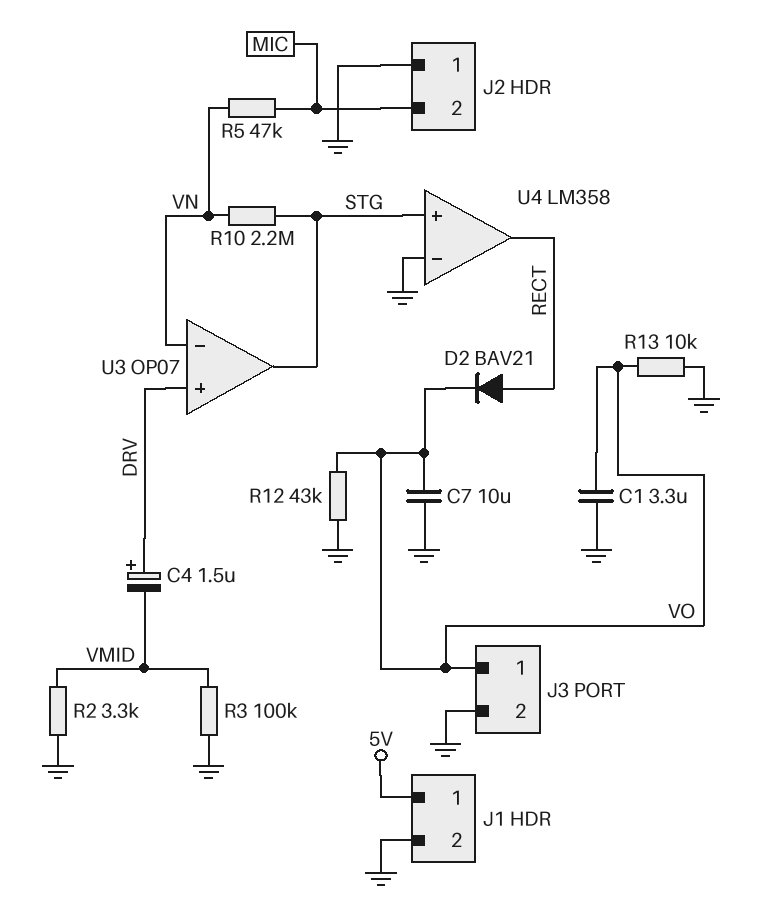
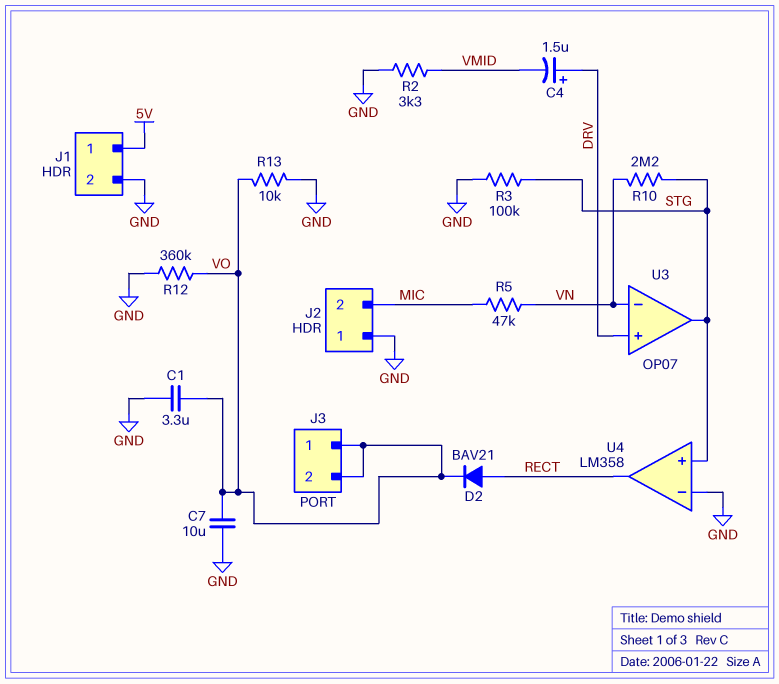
J3 pin 2: GND -> VO
R3: 100k (GND, VMID) -> 100k (GND, STG)
R12: 43k (GND, VO) -> 360k (GND, VO)

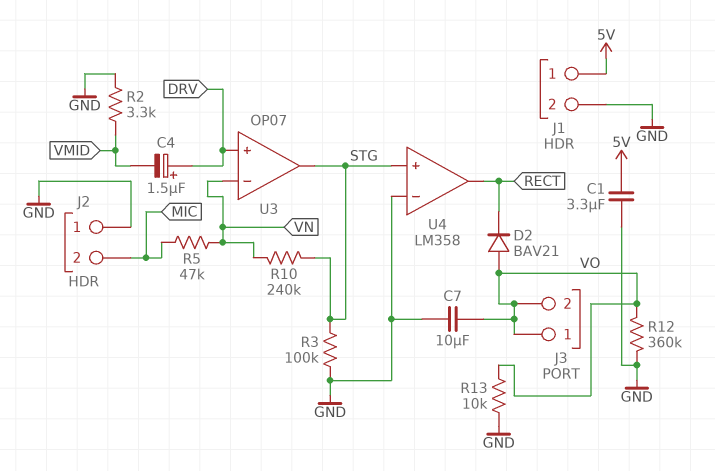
C1: 3.3uF (GND, VO) -> 3.3uF (5V, GND)
D2: diode BAV21 (A RECT, K VO) -> diode BAV21 (A VO, K RECT)
R10: 2.2M (STG, VN) -> 240k (STG, VN)

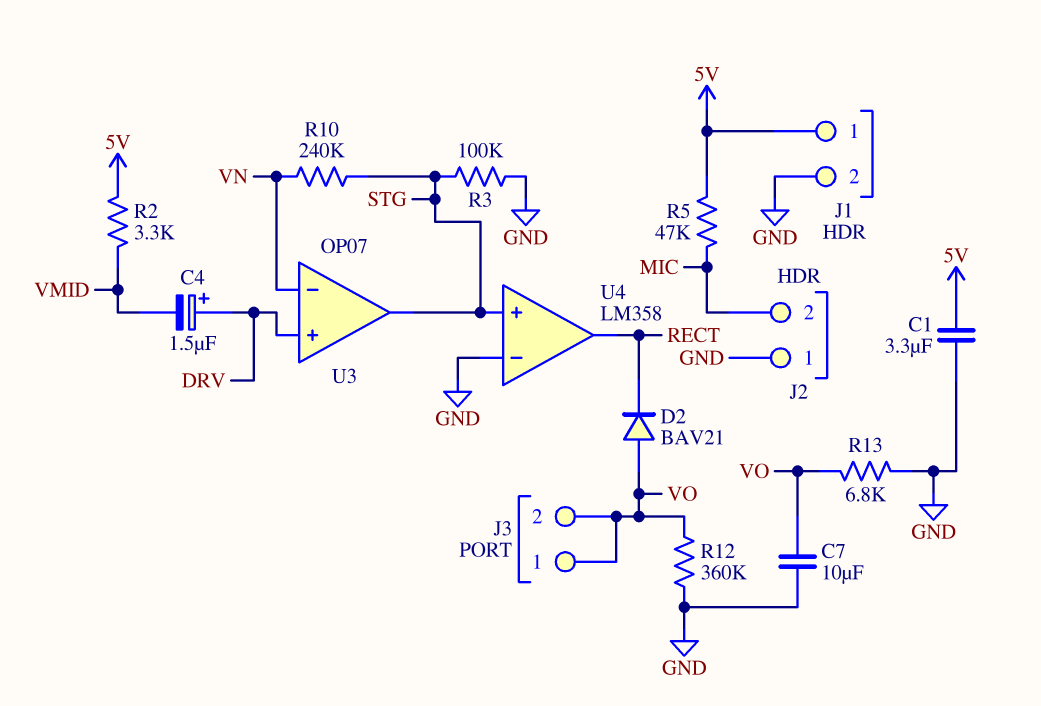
R2: 3.3k (GND, VMID) -> 3.3k (5V, VMID)
R5: 47k (MIC, VN) -> 47k (5V, MIC)
R13: 10k (GND, VO) -> 6.8k (GND, VO)

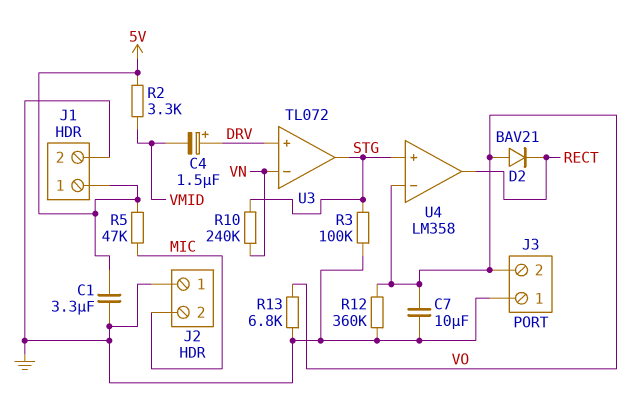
J3 pin 1: VO -> GND
U3: OP07 -> TL072
U4 pin in-: GND -> VO

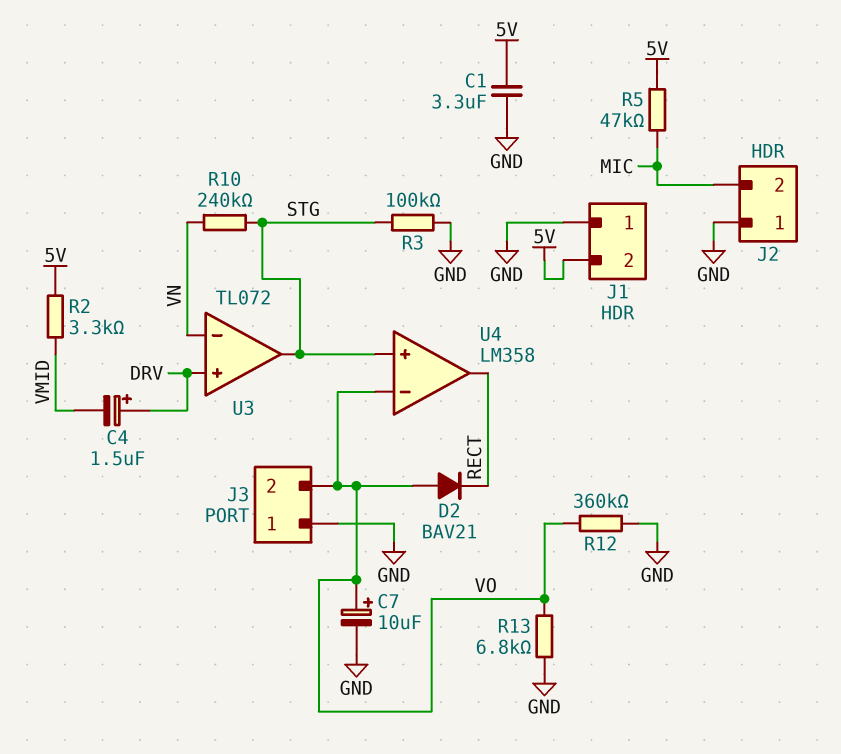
C7: 10uF (GND, VO) -> 10uF (plus VO, minus GND)
J1 pin 1: 5V -> GND
J1 pin 2: GND -> 5V

